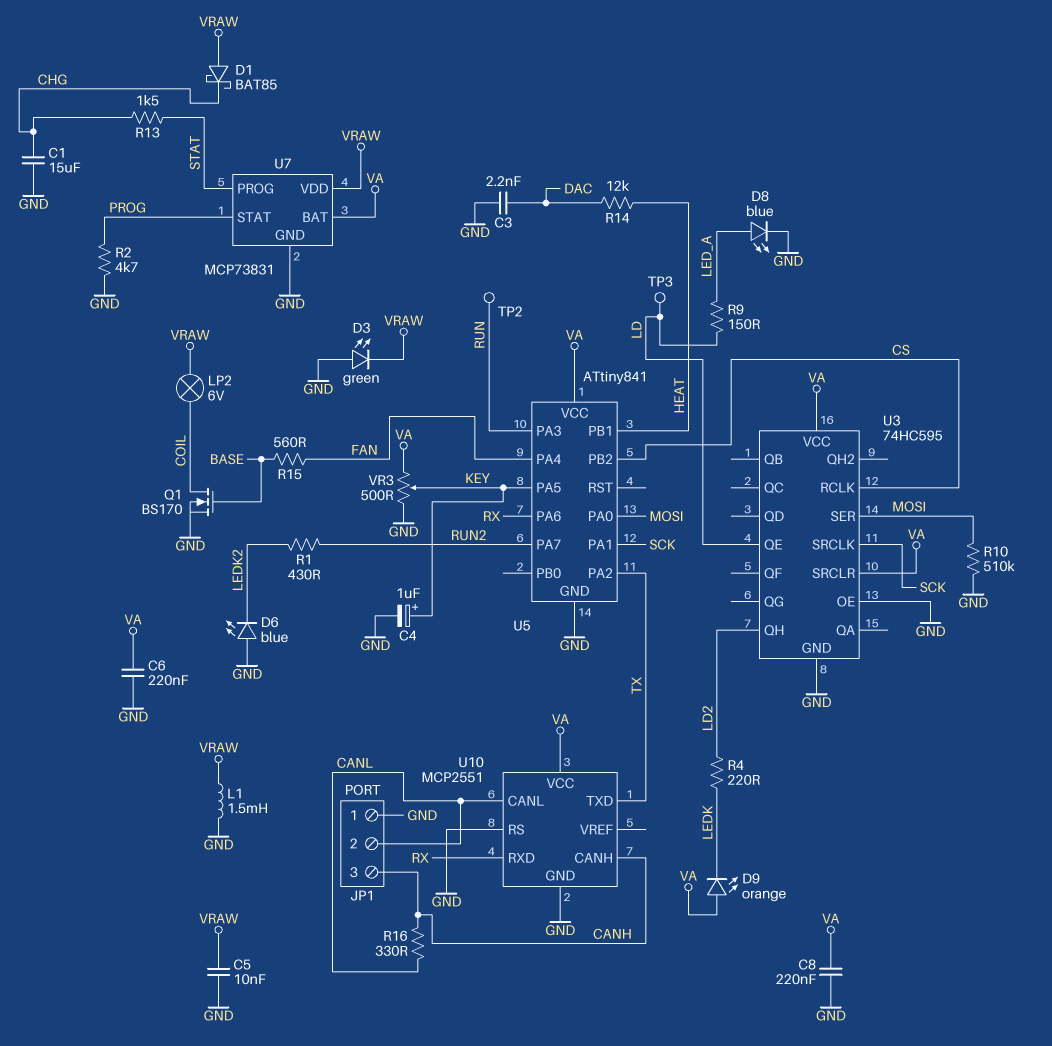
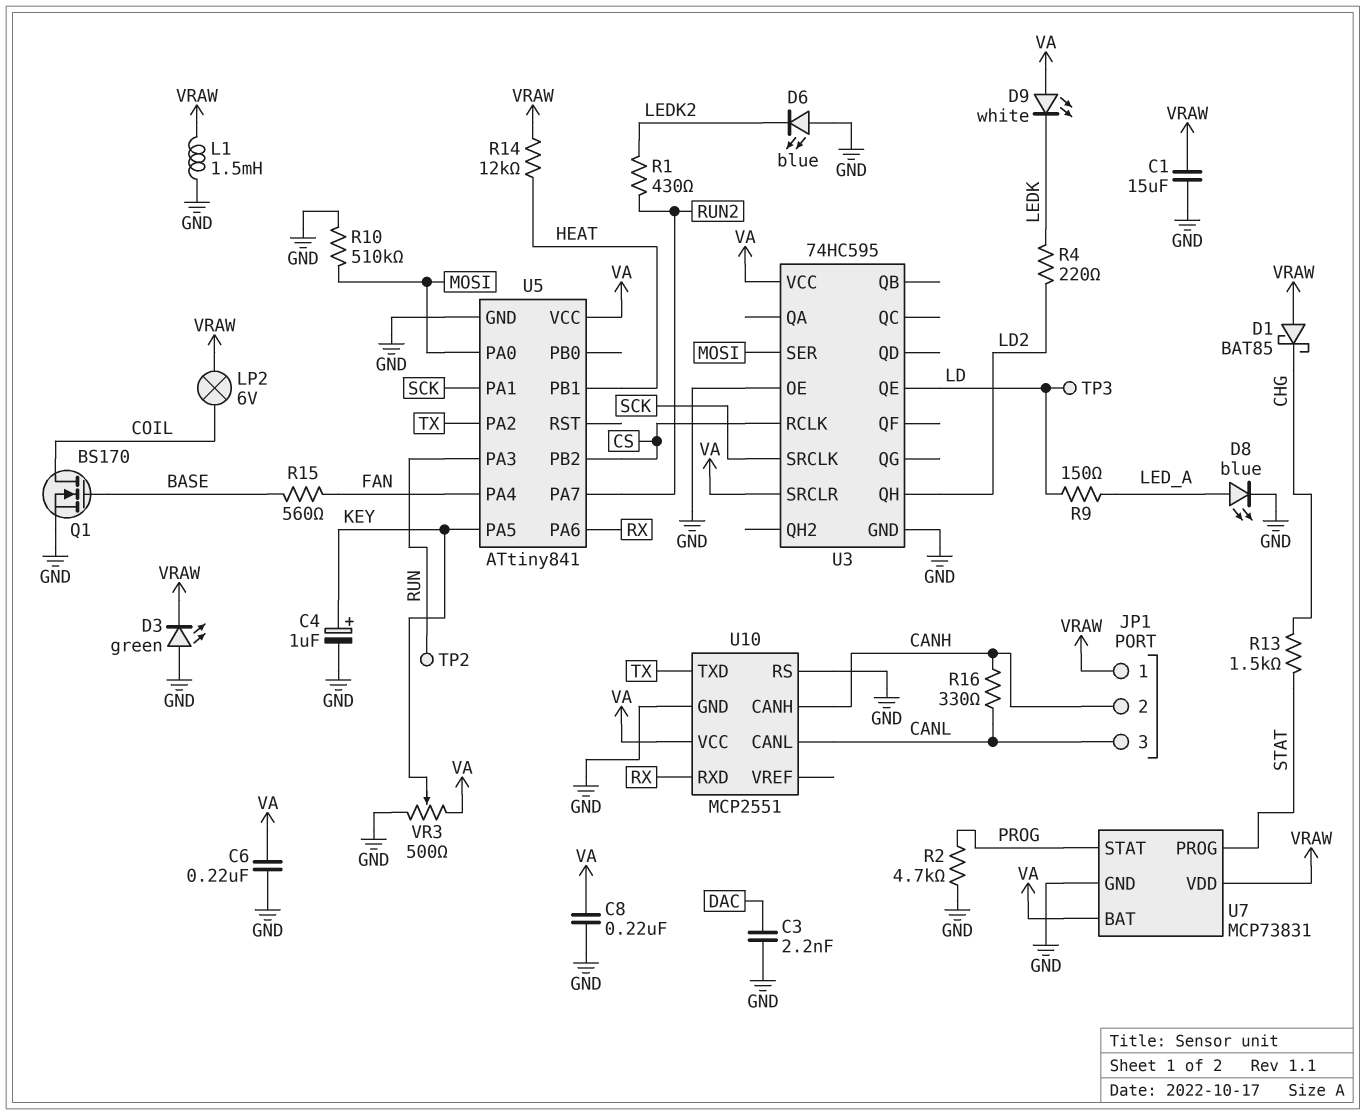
C1: 15uF (CHG, GND) -> 15uF (GND, VRAW)
C5: 10nF (GND, VRAW) -> none
D9: LED orange (A VA, K LEDK) -> LED white (A VA, K LEDK)
JP1 pin 1: GND -> VRAW
JP1 pin 2: CANL -> CANH
JP1 pin 3: CANH -> CANL
R14: 12k (DAC, HEAT) -> 12k (HEAT, VRAW)

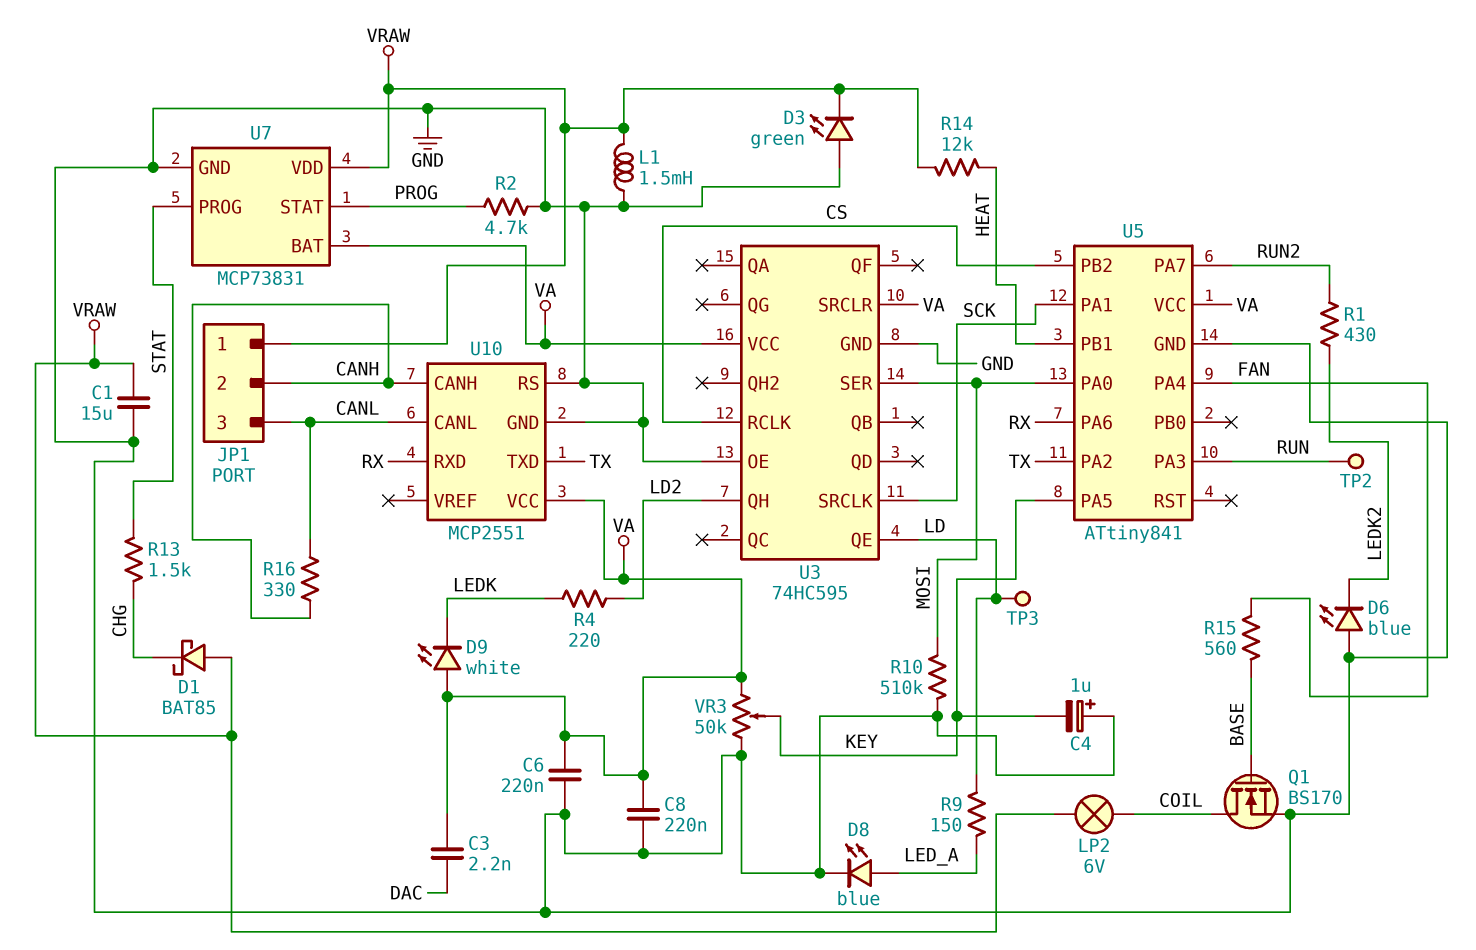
C3: 2.2nF (DAC, GND) -> 2.2nF (DAC, VA)
C4: 1uF (plus KEY, minus GND) -> 1uF (plus GND, minus KEY)
VR3: 500 (GND, VA, wiper KEY) -> 50k (GND, VA, wiper KEY)

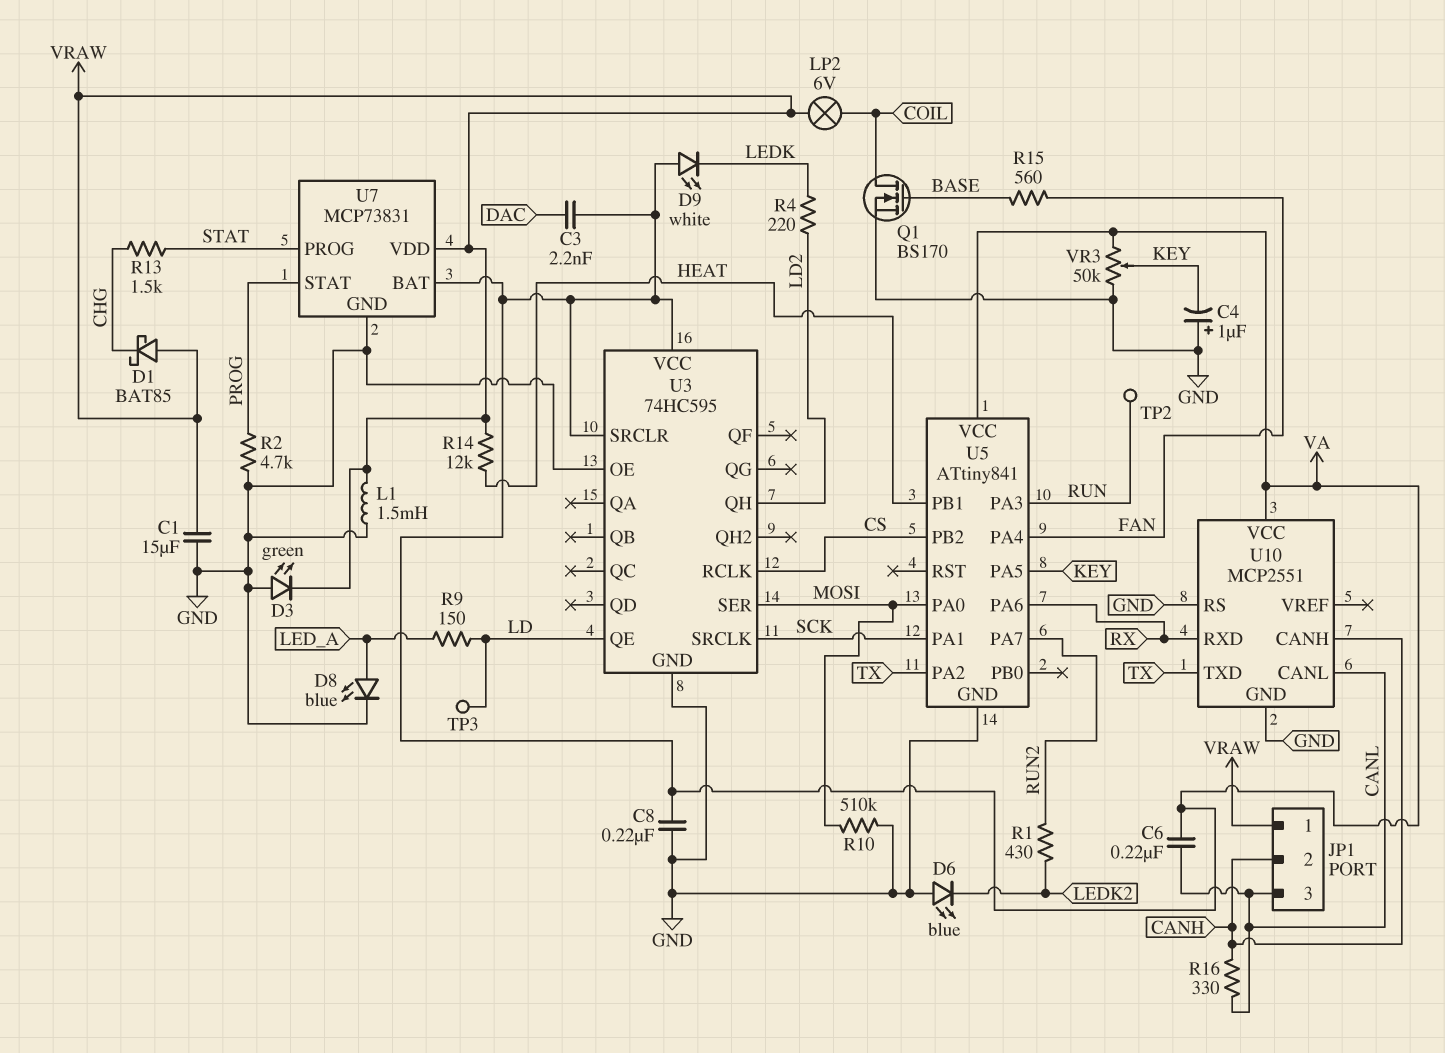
C6: 220nF (GND, VA) -> 220nF (CANL, VA)

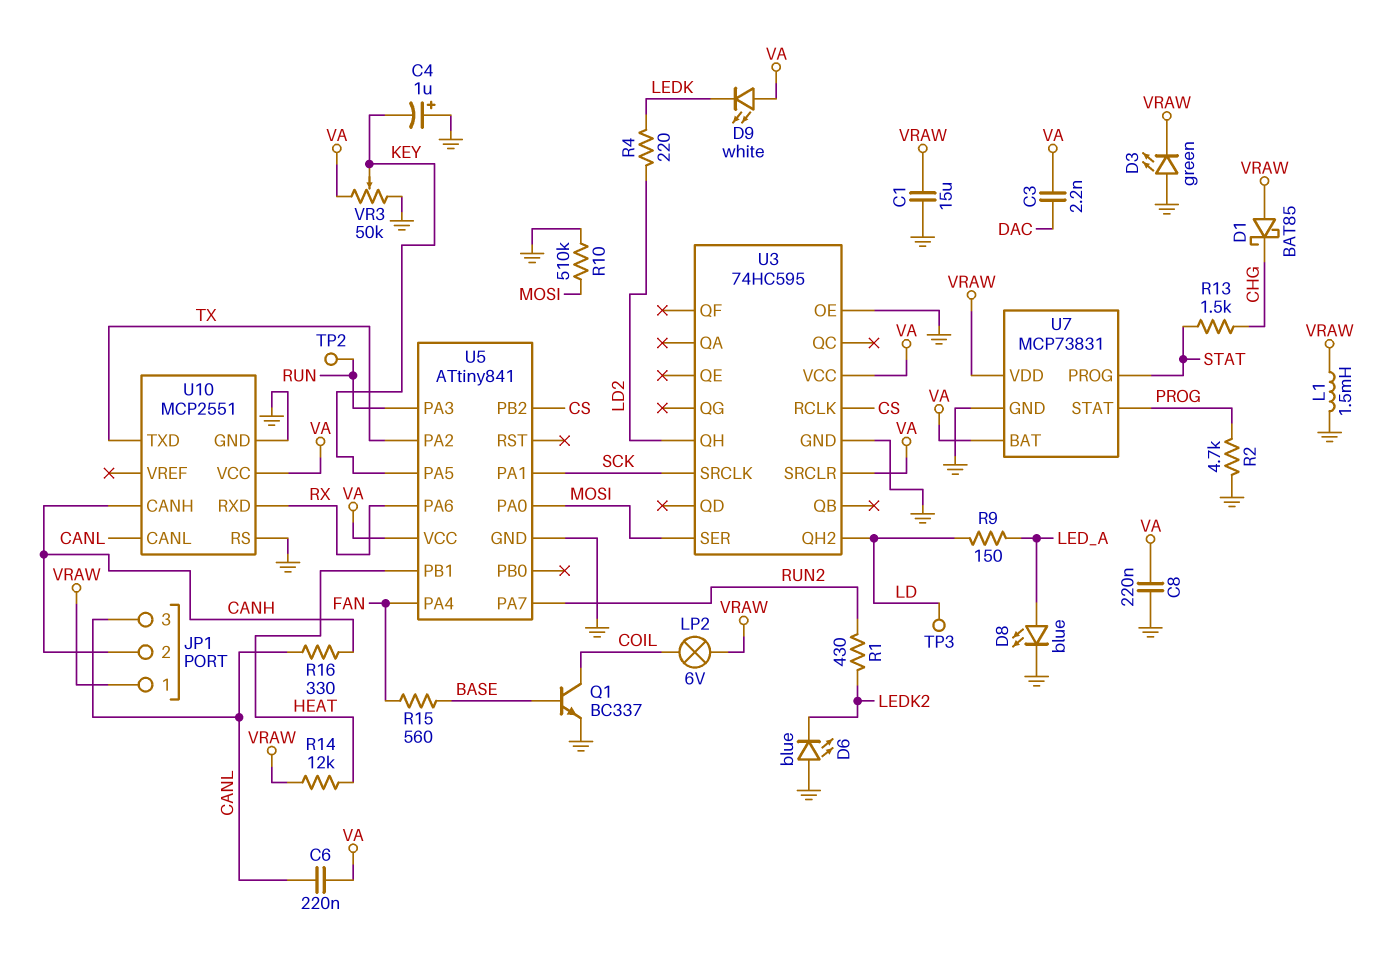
Q1: NMOS BS170 (G BASE, D COIL, S GND) -> NPN BC337 (B BASE, C COIL, E GND)
U3 pin QE: LD -> none
U3 pin QH2: none -> LD

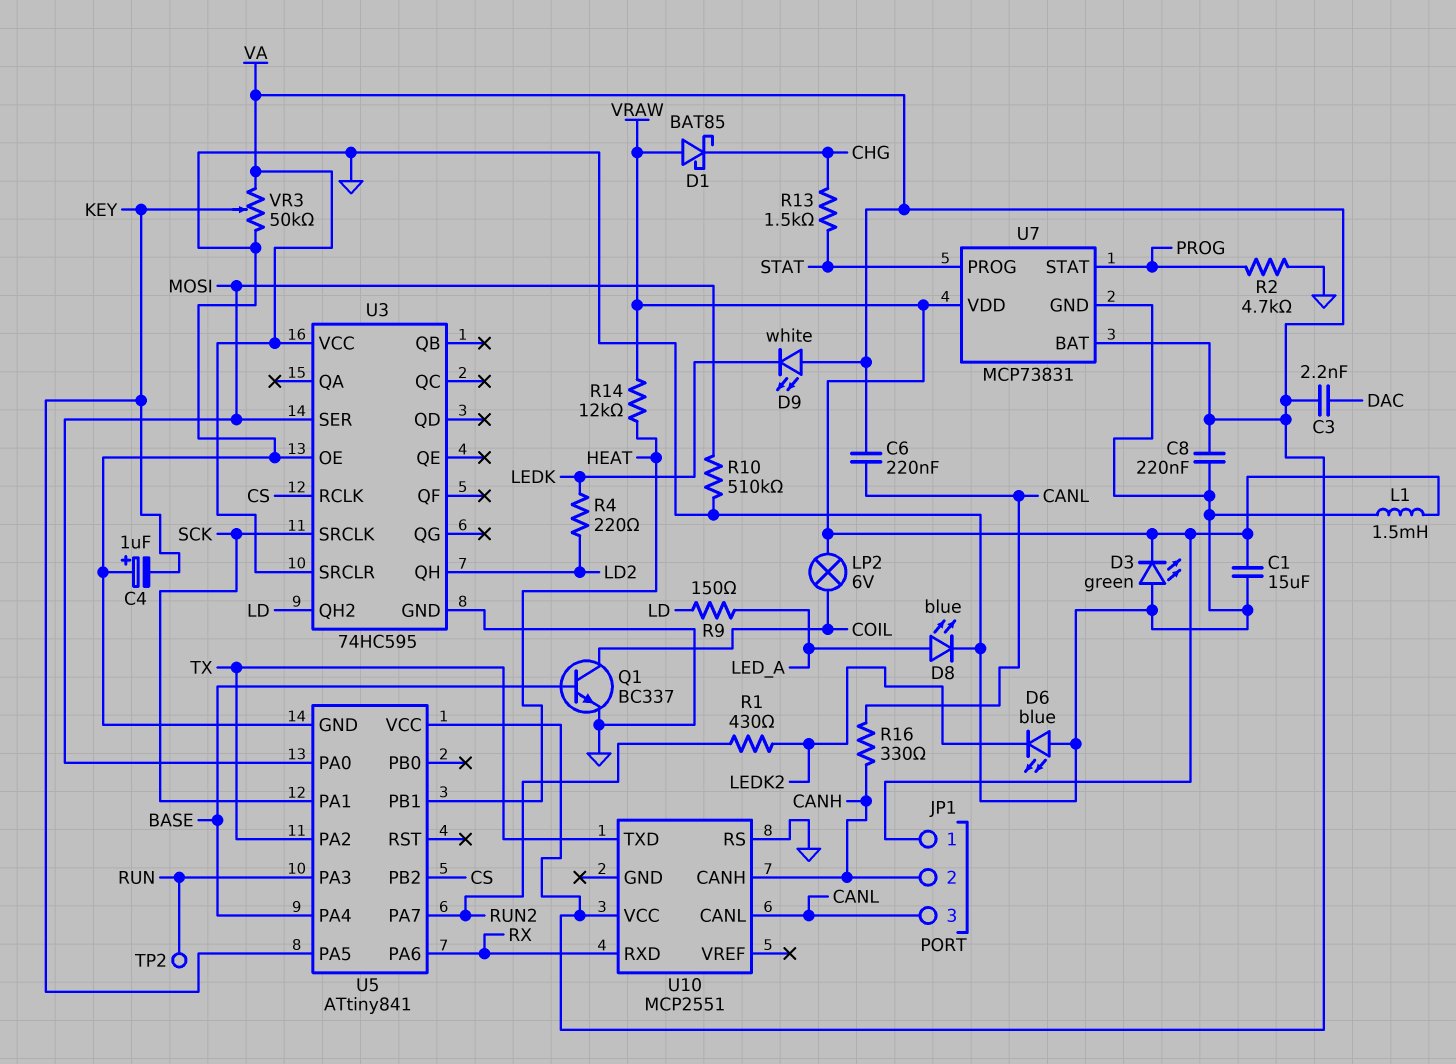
R15: 560 (BASE, FAN) -> none
TP3: test point (LD) -> none
U5 pin PA4: FAN -> BASE
U10 pin GND: GND -> none

